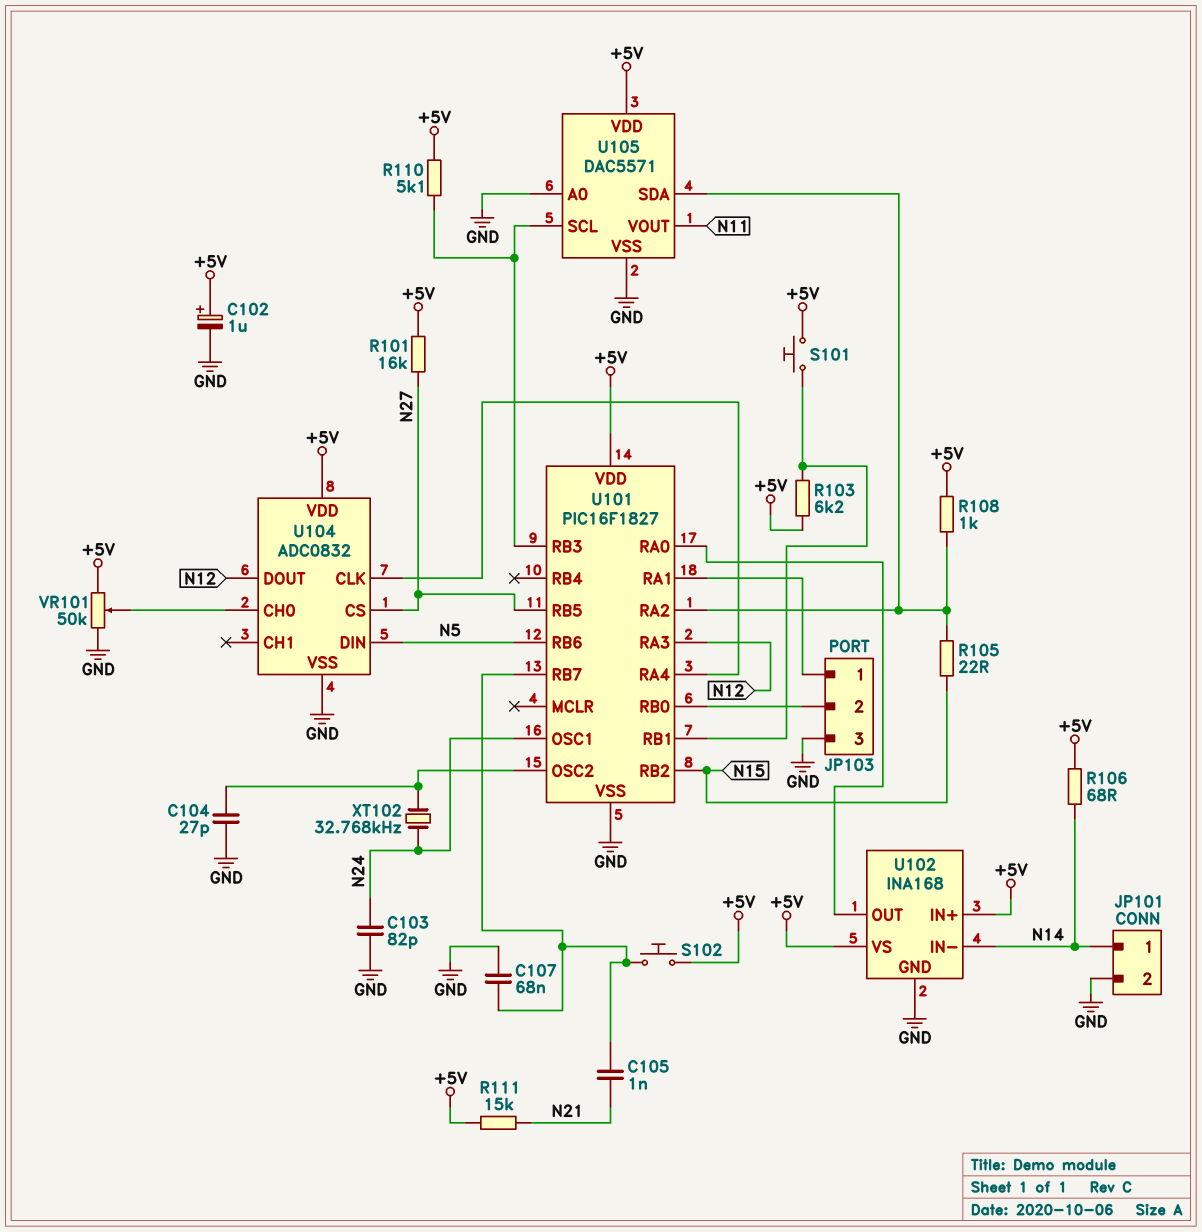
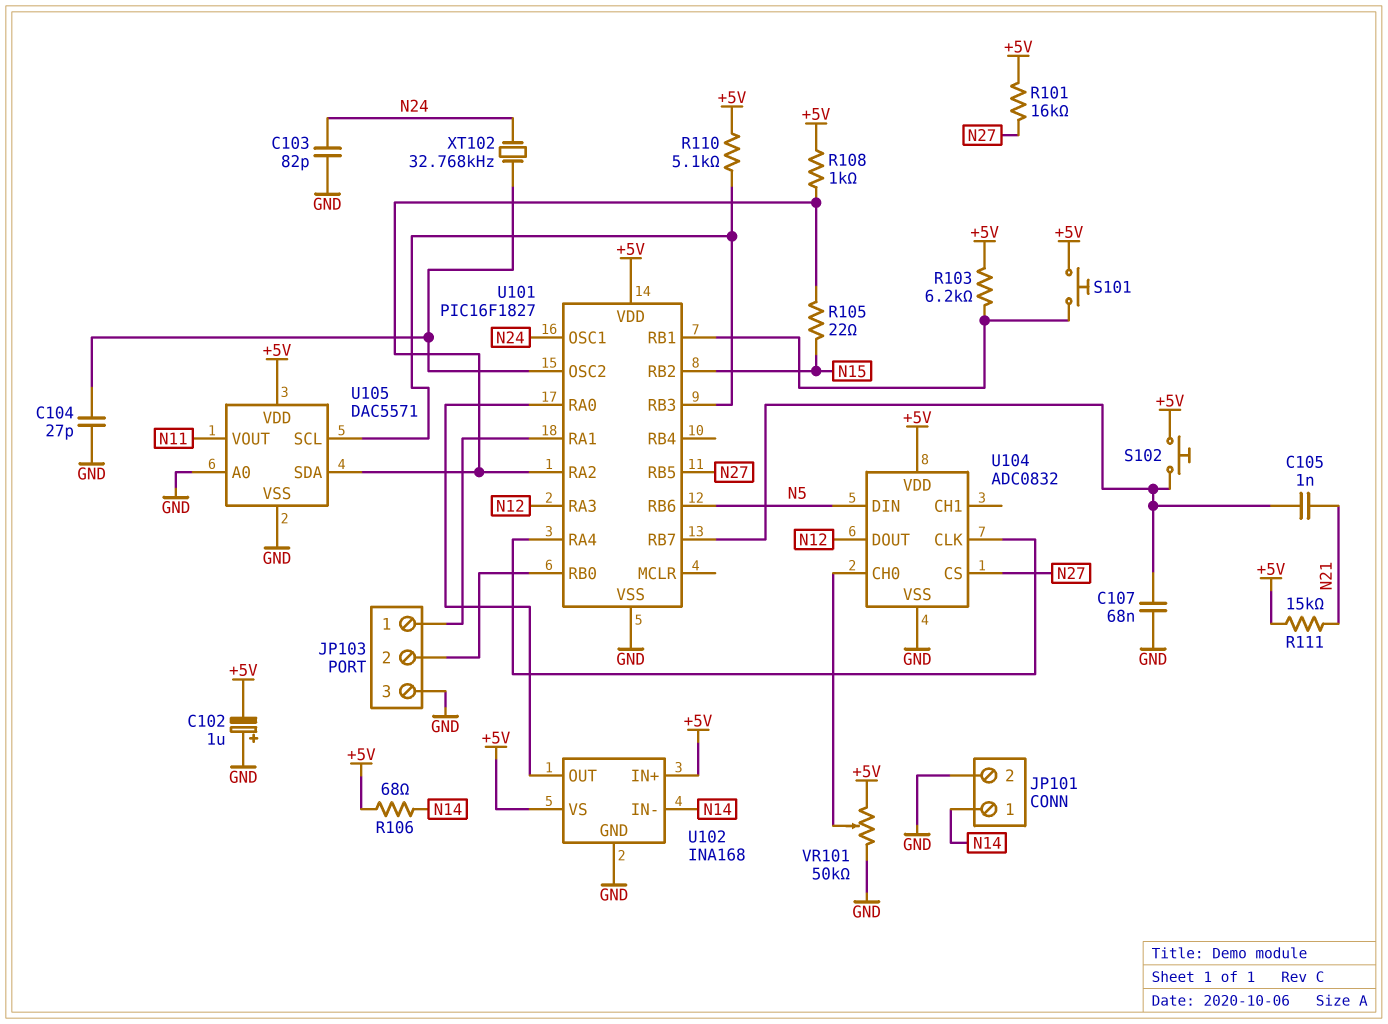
C102: 1uF (plus +5V, minus GND) -> 1uF (plus GND, minus +5V)

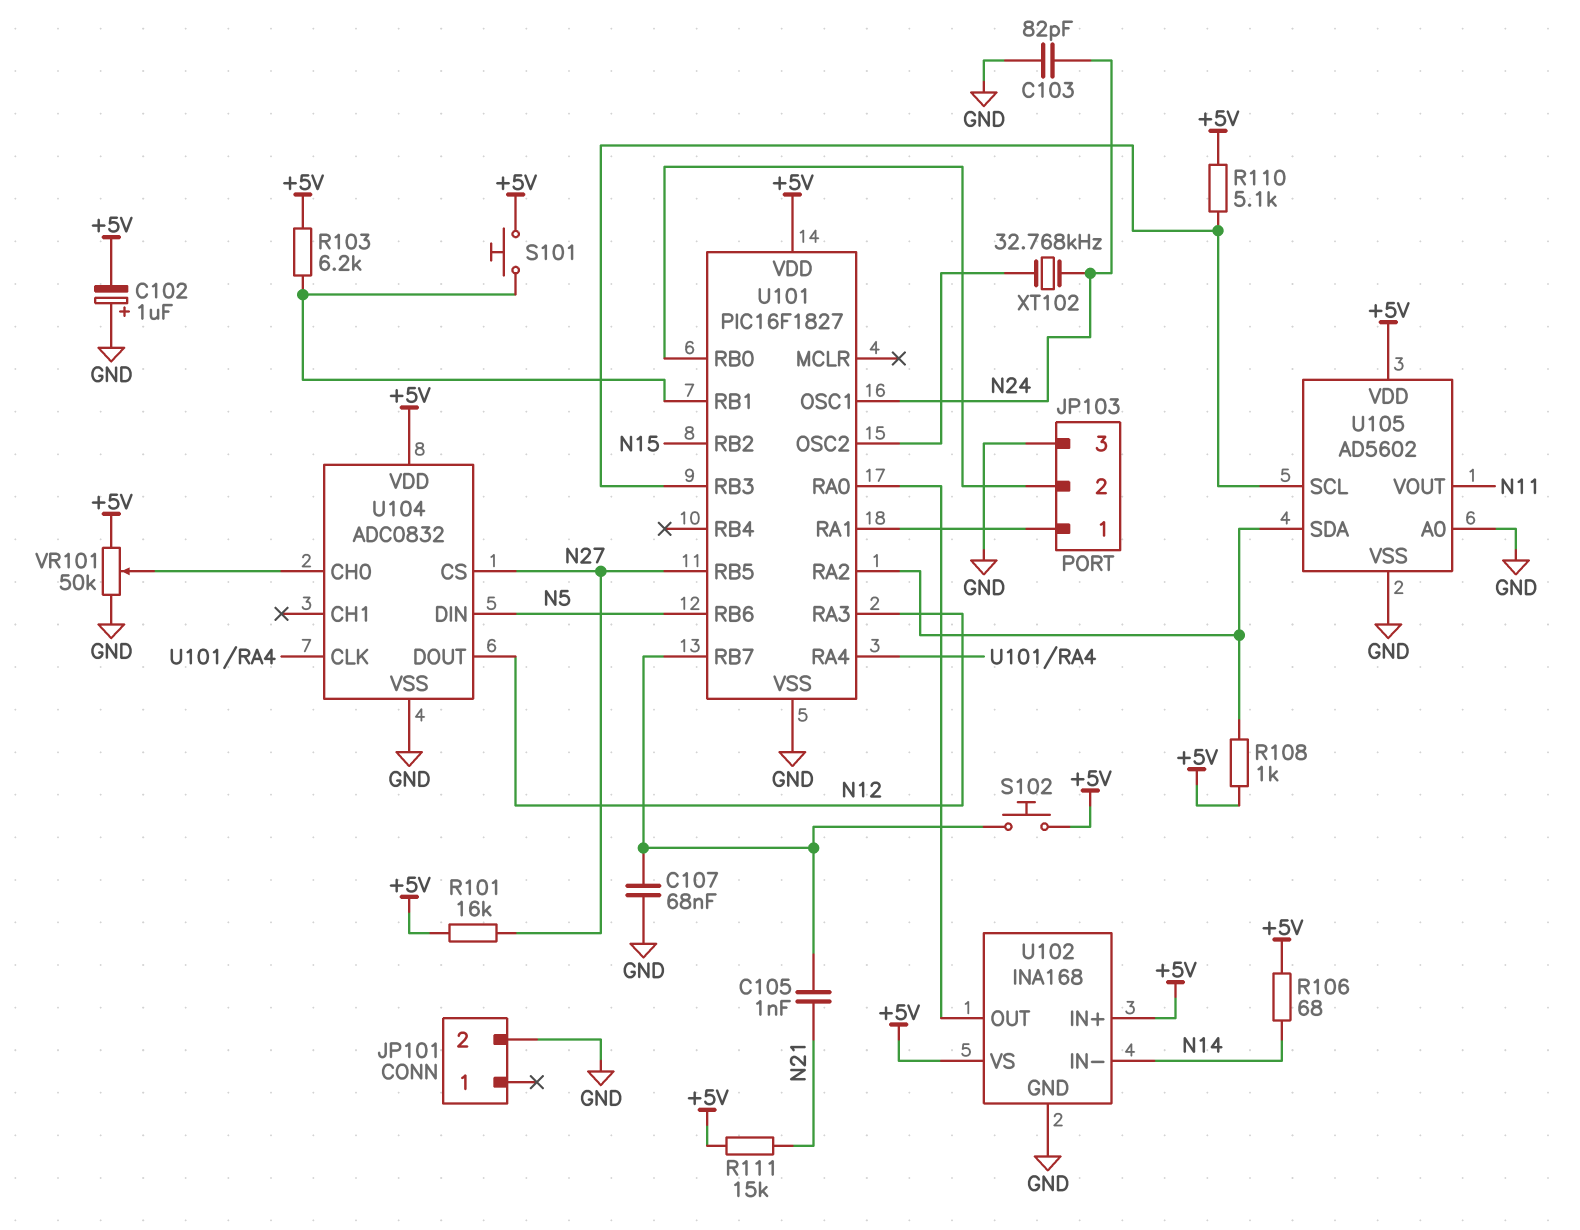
C104: 27pF (GND, U101/OSC2) -> none
JP101 pin 1: N14 -> none
R105: 22 (N15, U101/RA2) -> none
U105: DAC5571 -> AD5602

